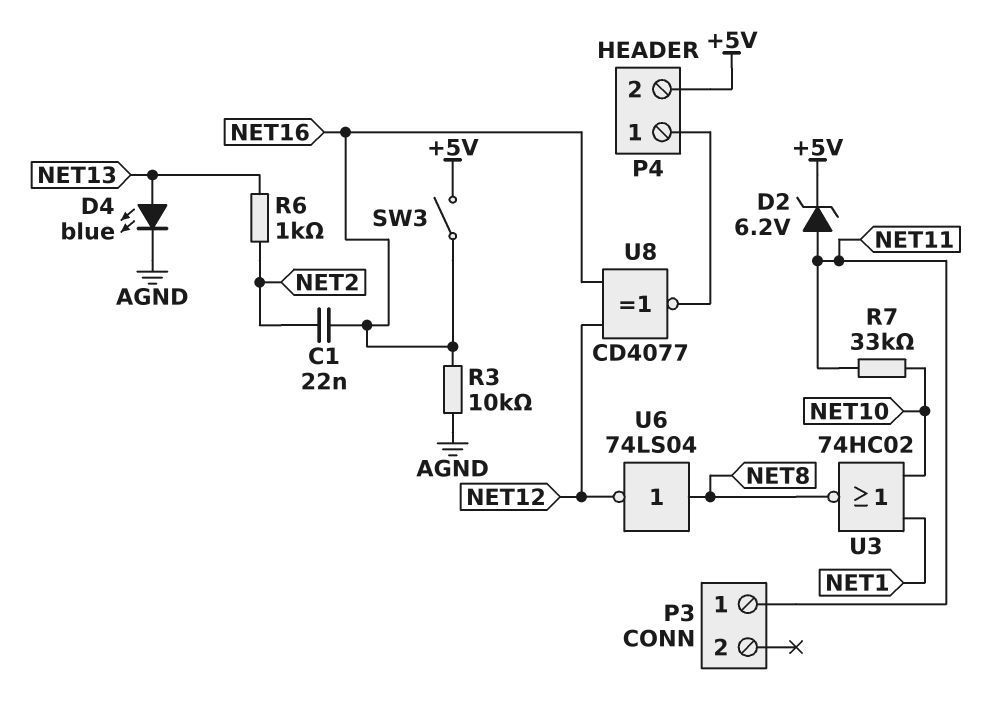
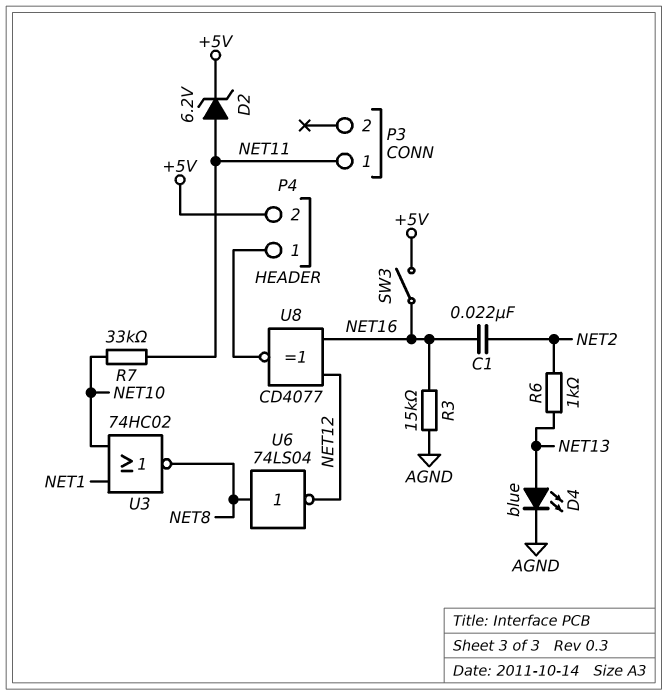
R3: 10k (AGND, NET16) -> 15k (AGND, NET16)

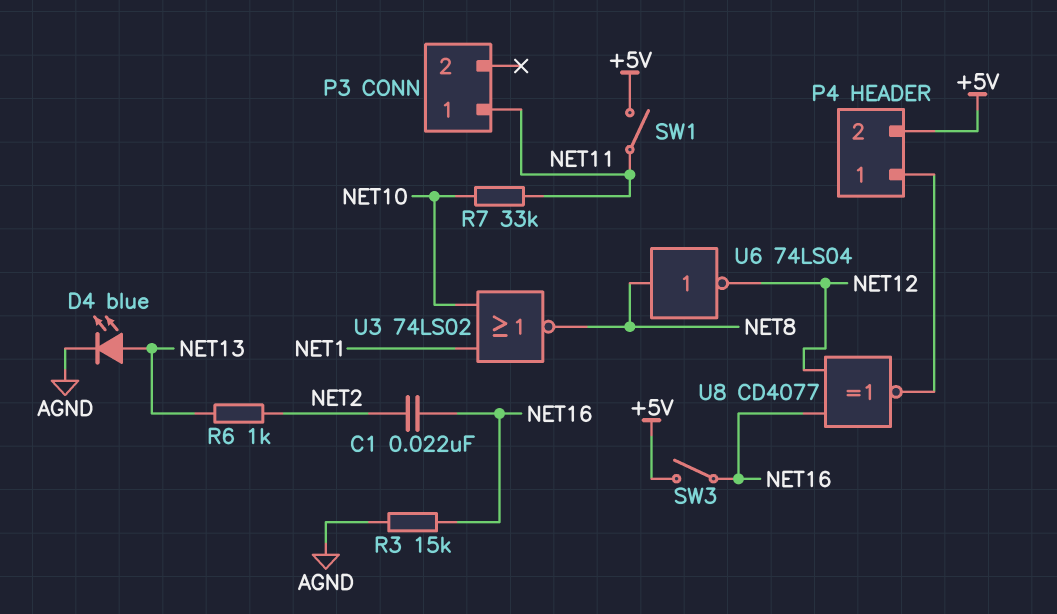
D2: zener 6.2V (A NET11, K +5V) -> none
SW1: none -> switch (+5V, NET11)
U3: NOR 74HC02 (in NET1, in NET10, out NET8) -> NOR 74LS02 (in NET1, in NET10, out NET8)

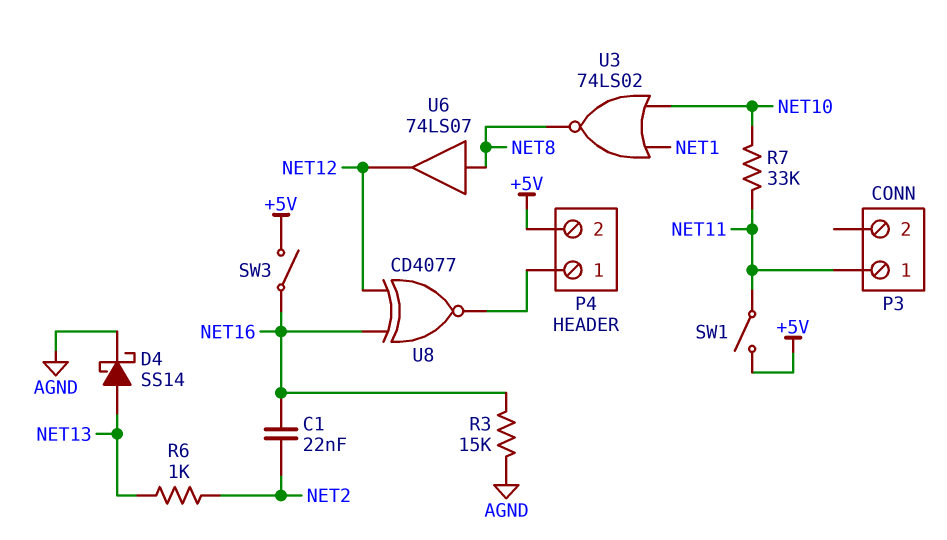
D4: LED blue (A NET13, K AGND) -> schottky SS14 (A NET13, K AGND)
U6: NOT 74LS04 (in NET8, out NET12) -> buffer 74LS07 (in NET8, out NET12)

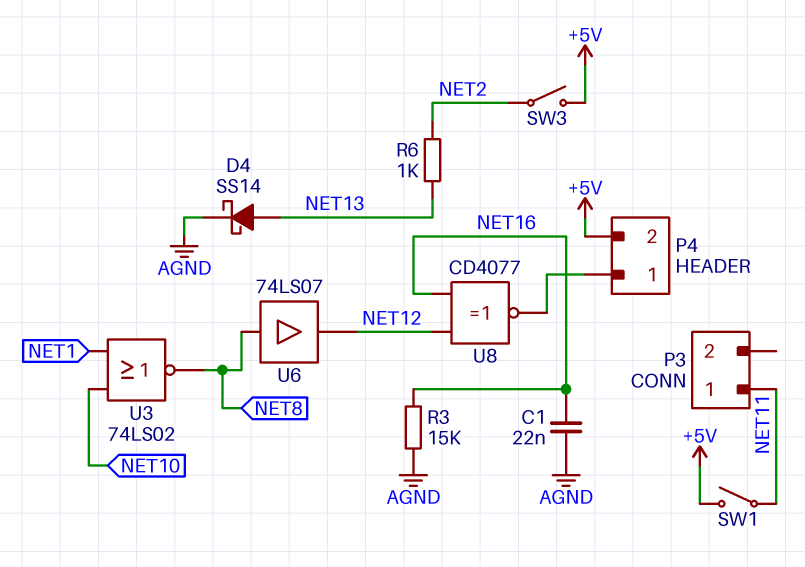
C1: 22nF (NET2, NET16) -> 22nF (AGND, NET16)
R7: 33k (NET10, NET11) -> none
SW3: switch (+5V, NET16) -> switch (+5V, NET2)

